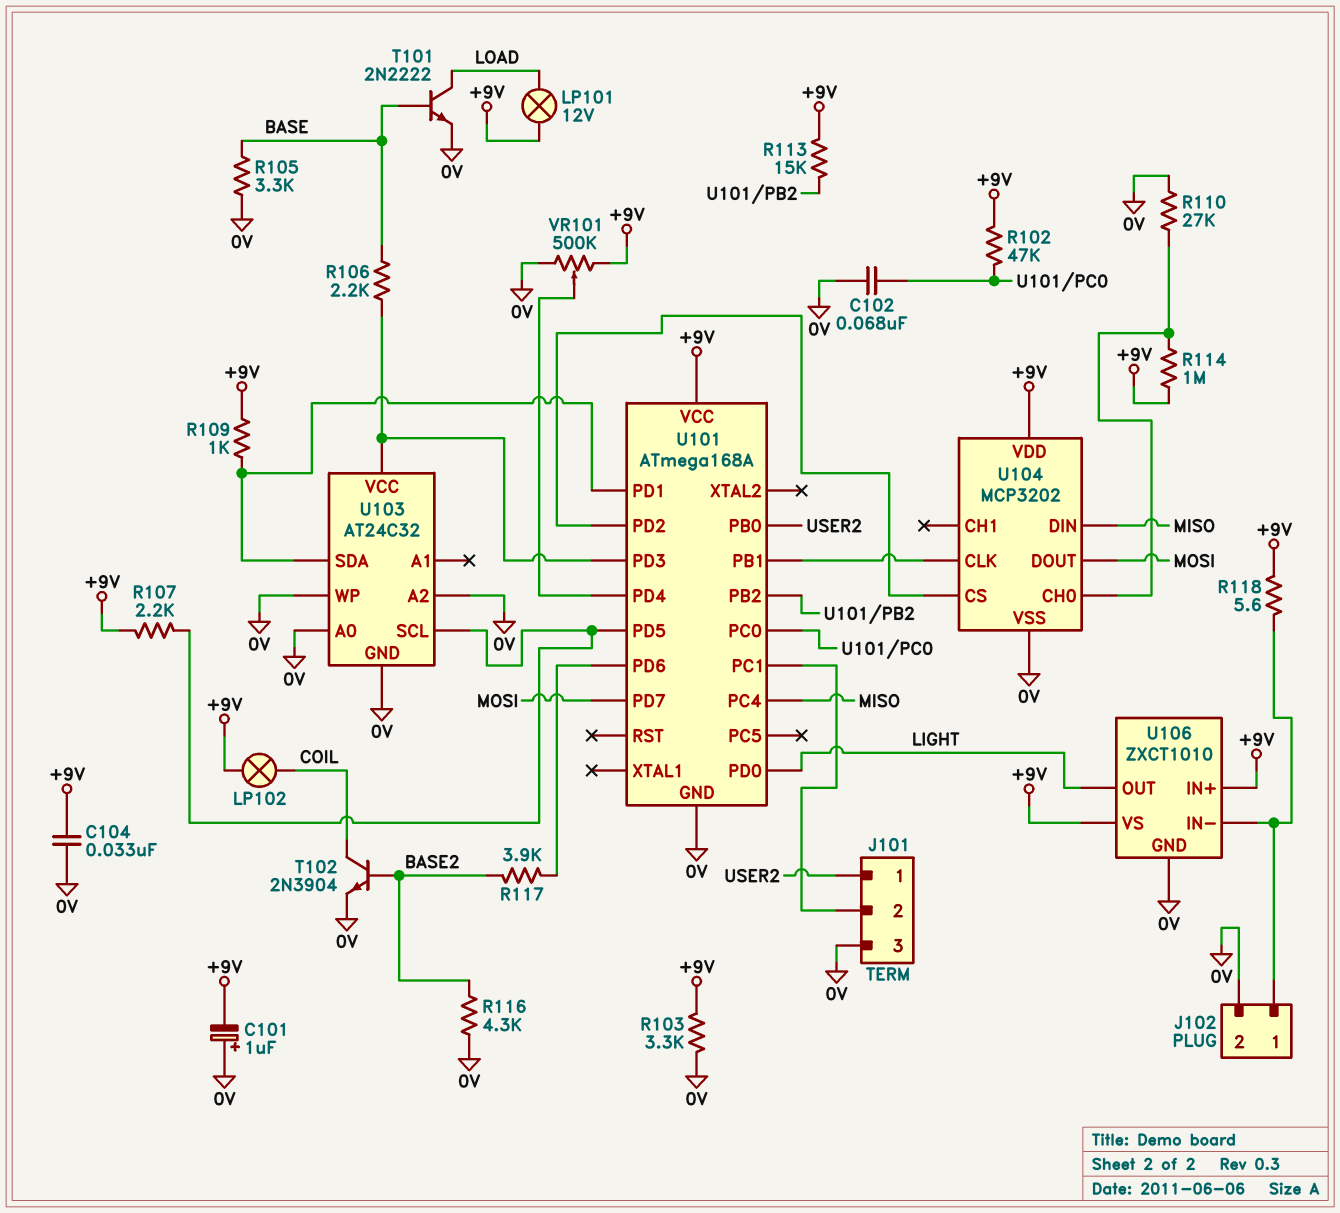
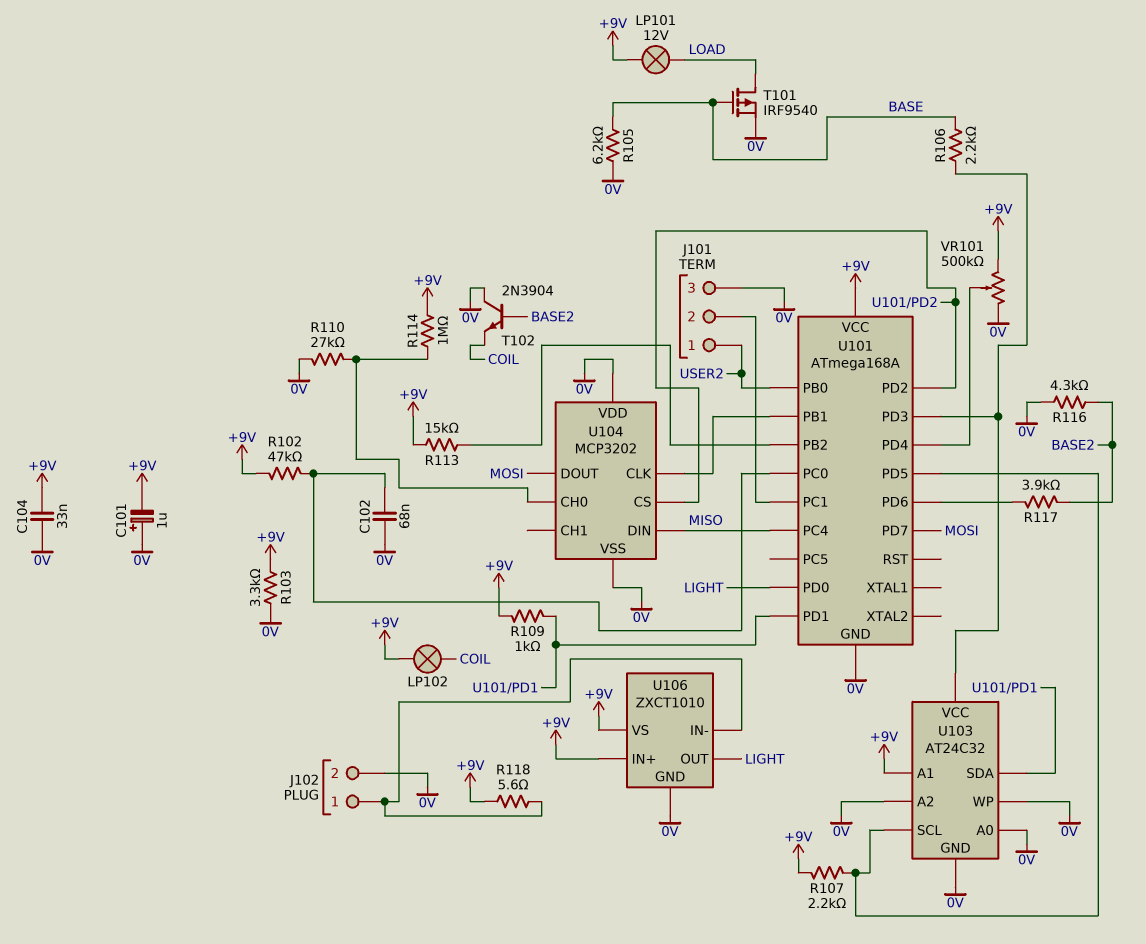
R105: 3.3k (0V, BASE) -> 6.2k (0V, BASE)
T101: NPN 2N2222 (B BASE, C LOAD, E 0V) -> PMOS IRF9540 (G BASE, D LOAD, S 0V)
T102: NPN 2N3904 (B BASE2, C COIL, E 0V) -> NPN 2N3904 (B BASE2, C 0V, E COIL)
U103 pin A1: none -> +9V
U104 pin VDD: +9V -> 0V

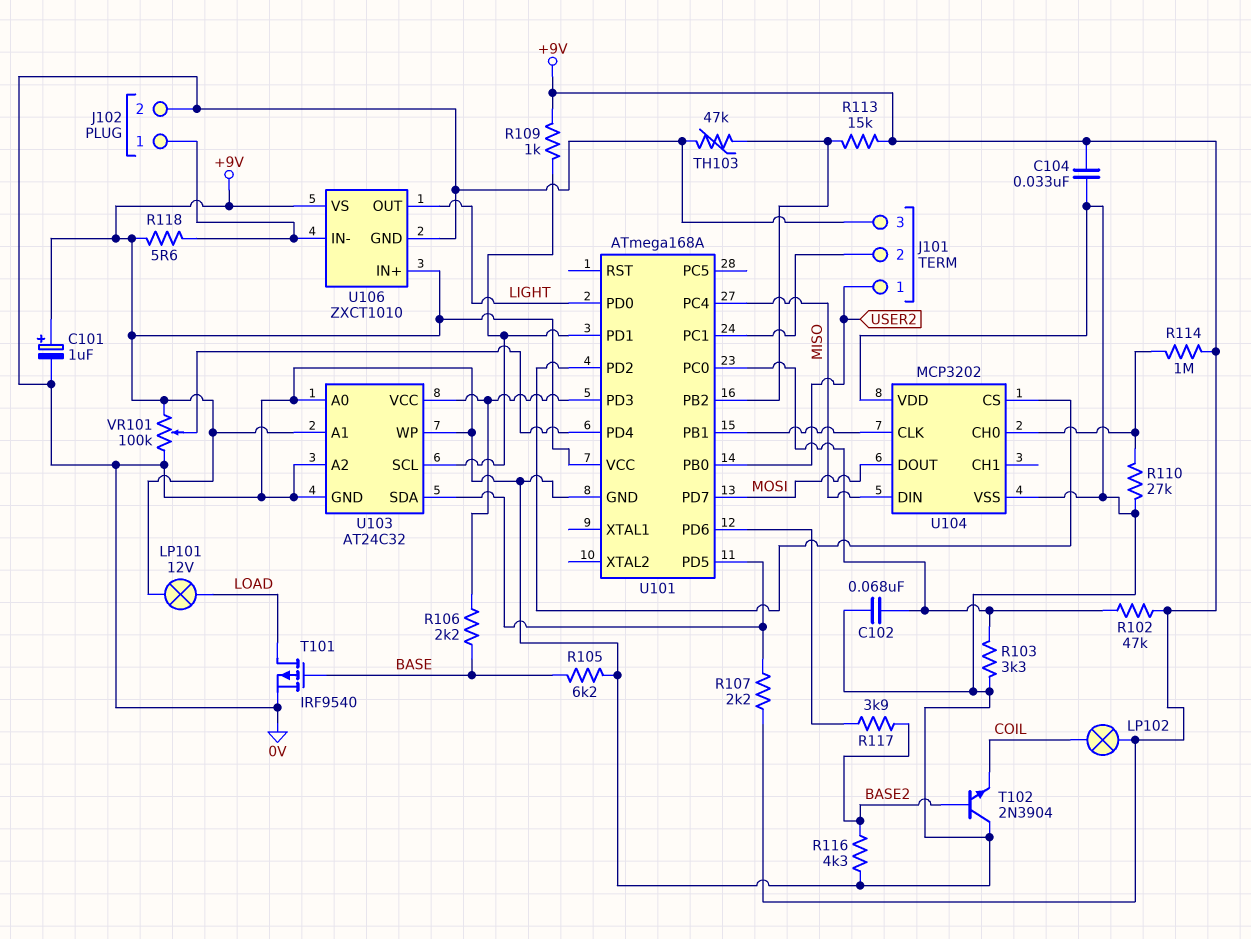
C101: 1uF (plus 0V, minus +9V) -> 1uF (plus +9V, minus 0V)
R103: 3.3k (+9V, 0V) -> 3.3k (0V, U101/PC0)
TH103: none -> 47k (0V, U101/PB2)
U103 pin SCL: U101/PD5 -> U101/PD1
U103 pin SDA: U101/PD1 -> U101/PD5
VR101: 500k (+9V, 0V, wiper U101/PD4) -> 100k (+9V, 0V, wiper U101/PD4)

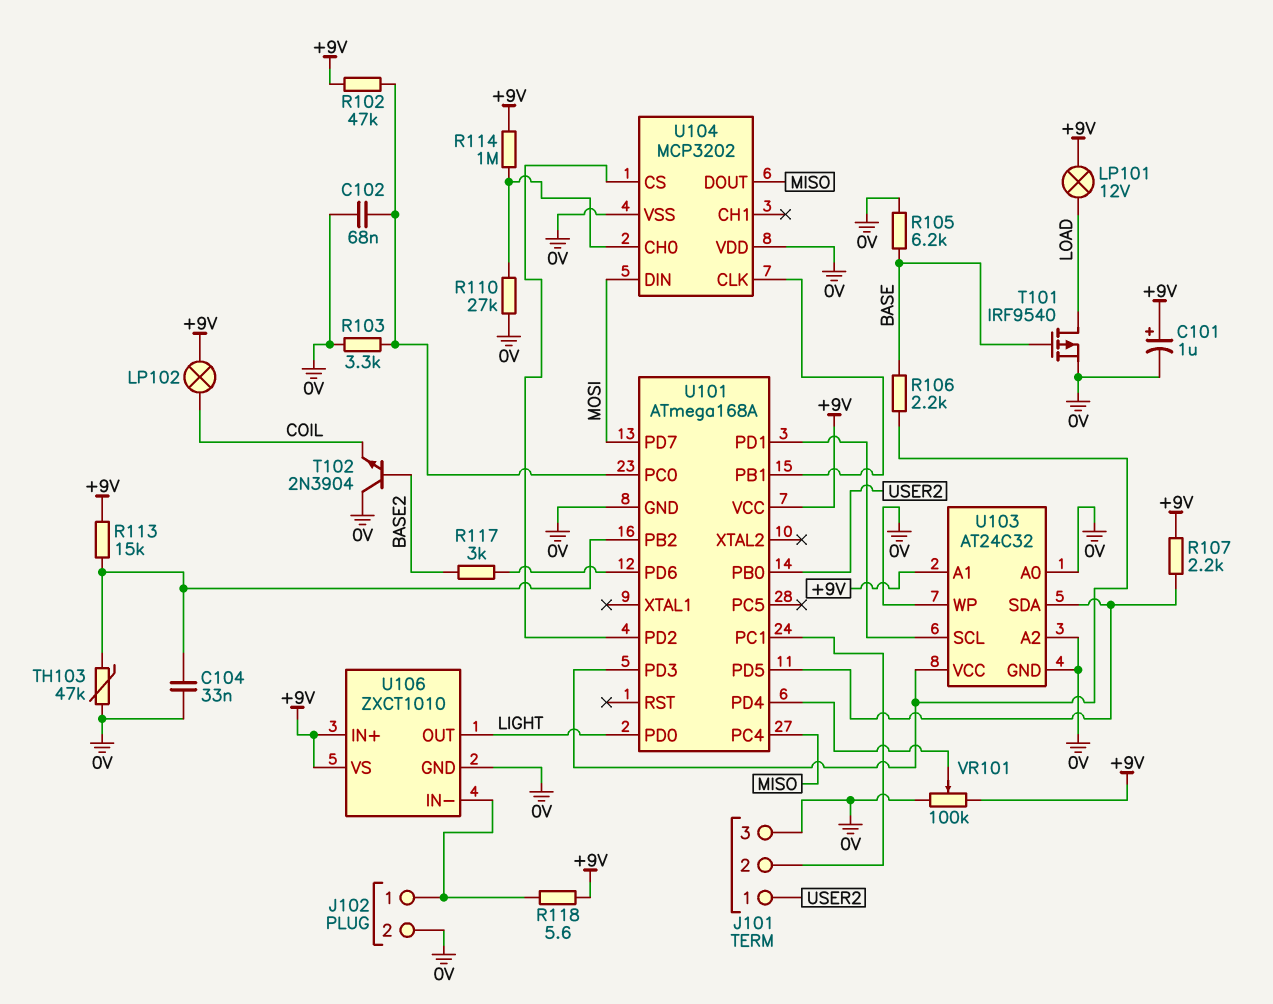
C104: 33nF (+9V, 0V) -> 33nF (0V, U101/PB2)
R109: 1k (+9V, U101/PD1) -> none
R116: 4.3k (0V, BASE2) -> none
R117: 3.9k (BASE2, U101/PD6) -> 3k (BASE2, U101/PD6)
U104 pin DIN: MISO -> MOSI
U104 pin DOUT: MOSI -> MISO

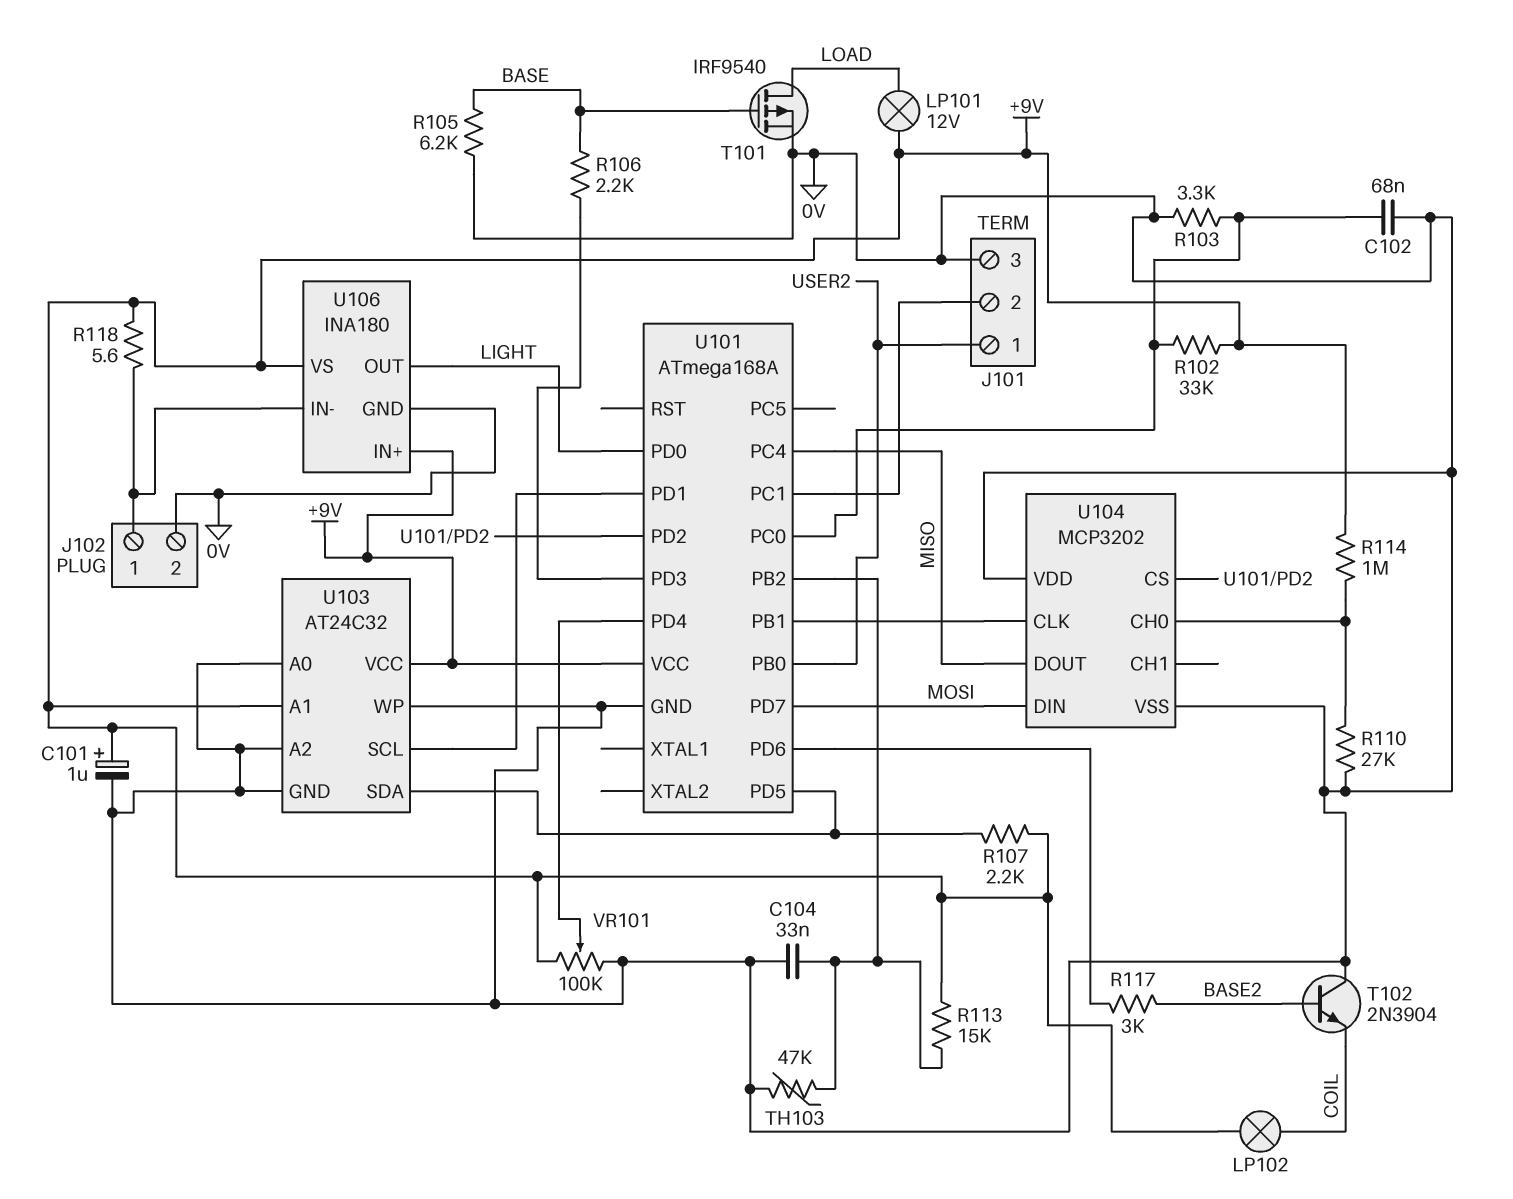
R102: 47k (+9V, U101/PC0) -> 33k (+9V, U101/PC0)
U103 pin VCC: U101/PD3 -> +9V
U106: ZXCT1010 -> INA180

